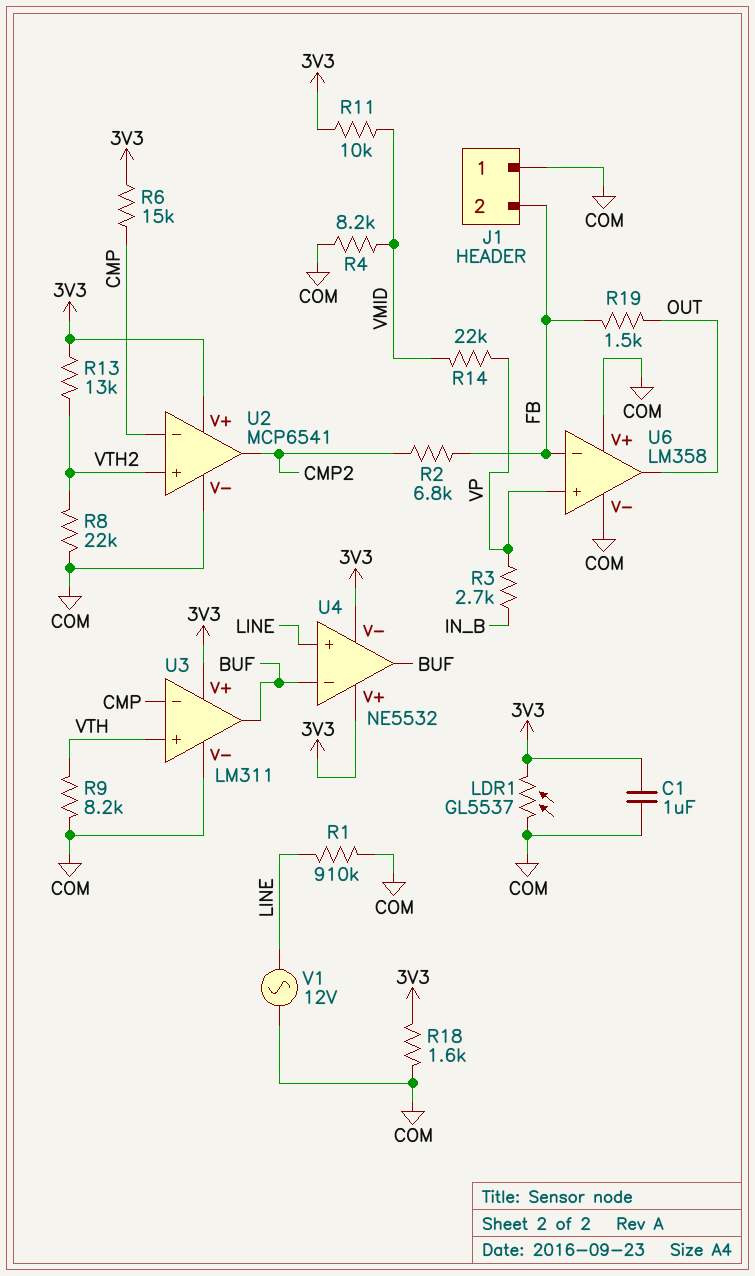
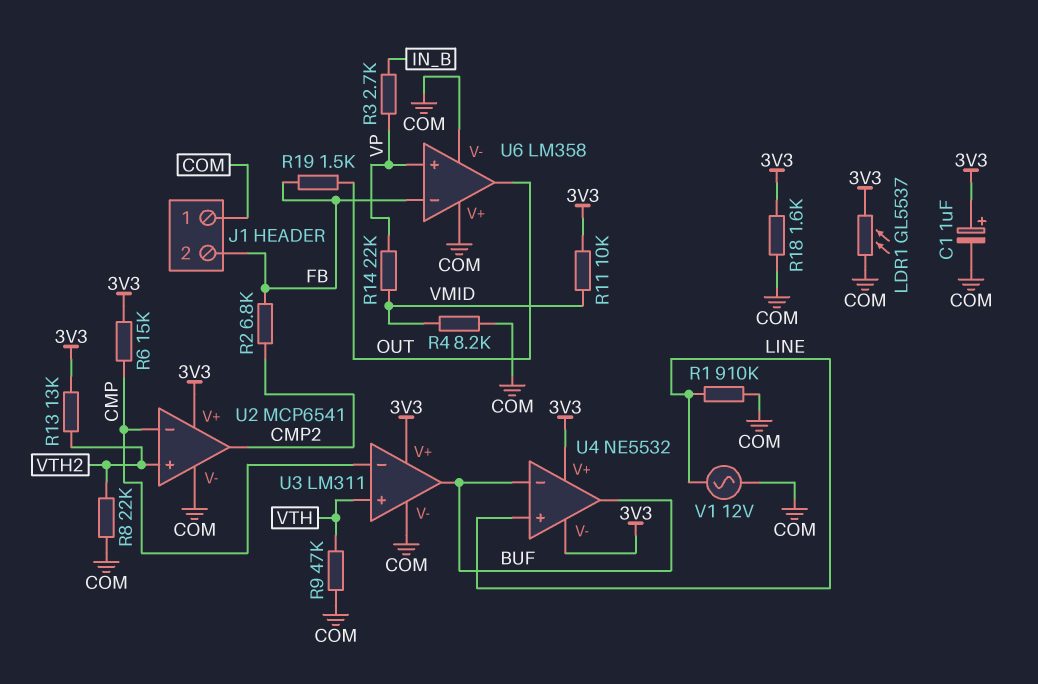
C1: 1uF (3V3, COM) -> 1uF (plus 3V3, minus COM)
R9: 8.2k (COM, VTH) -> 47k (COM, VTH)

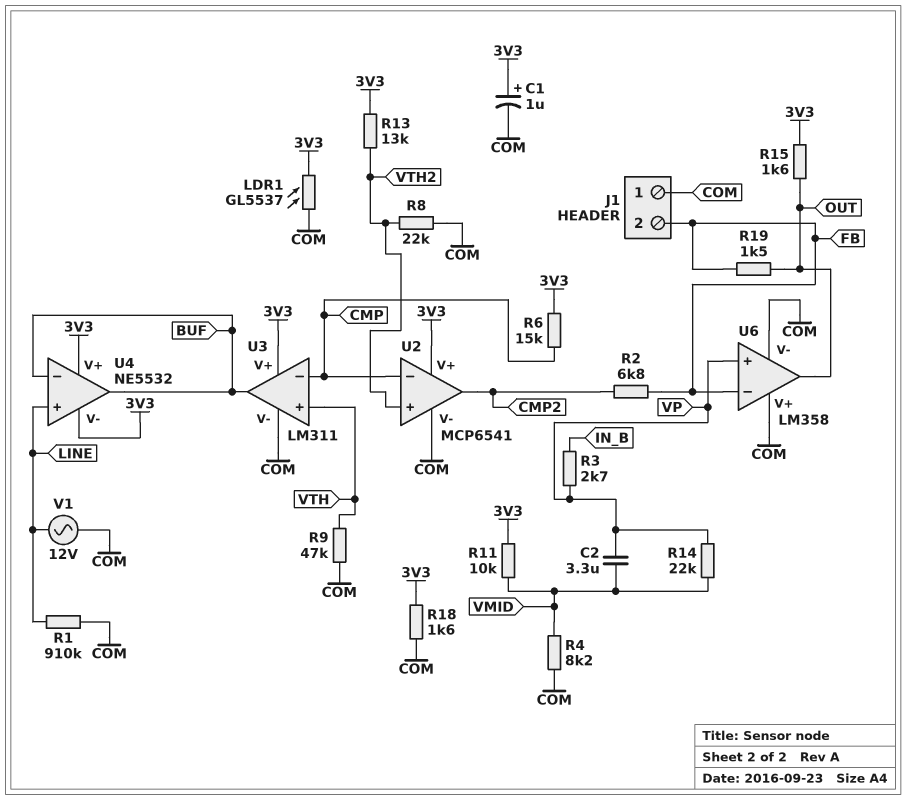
C2: none -> 3.3uF (VMID, VP)
R15: none -> 1.6k (3V3, OUT)

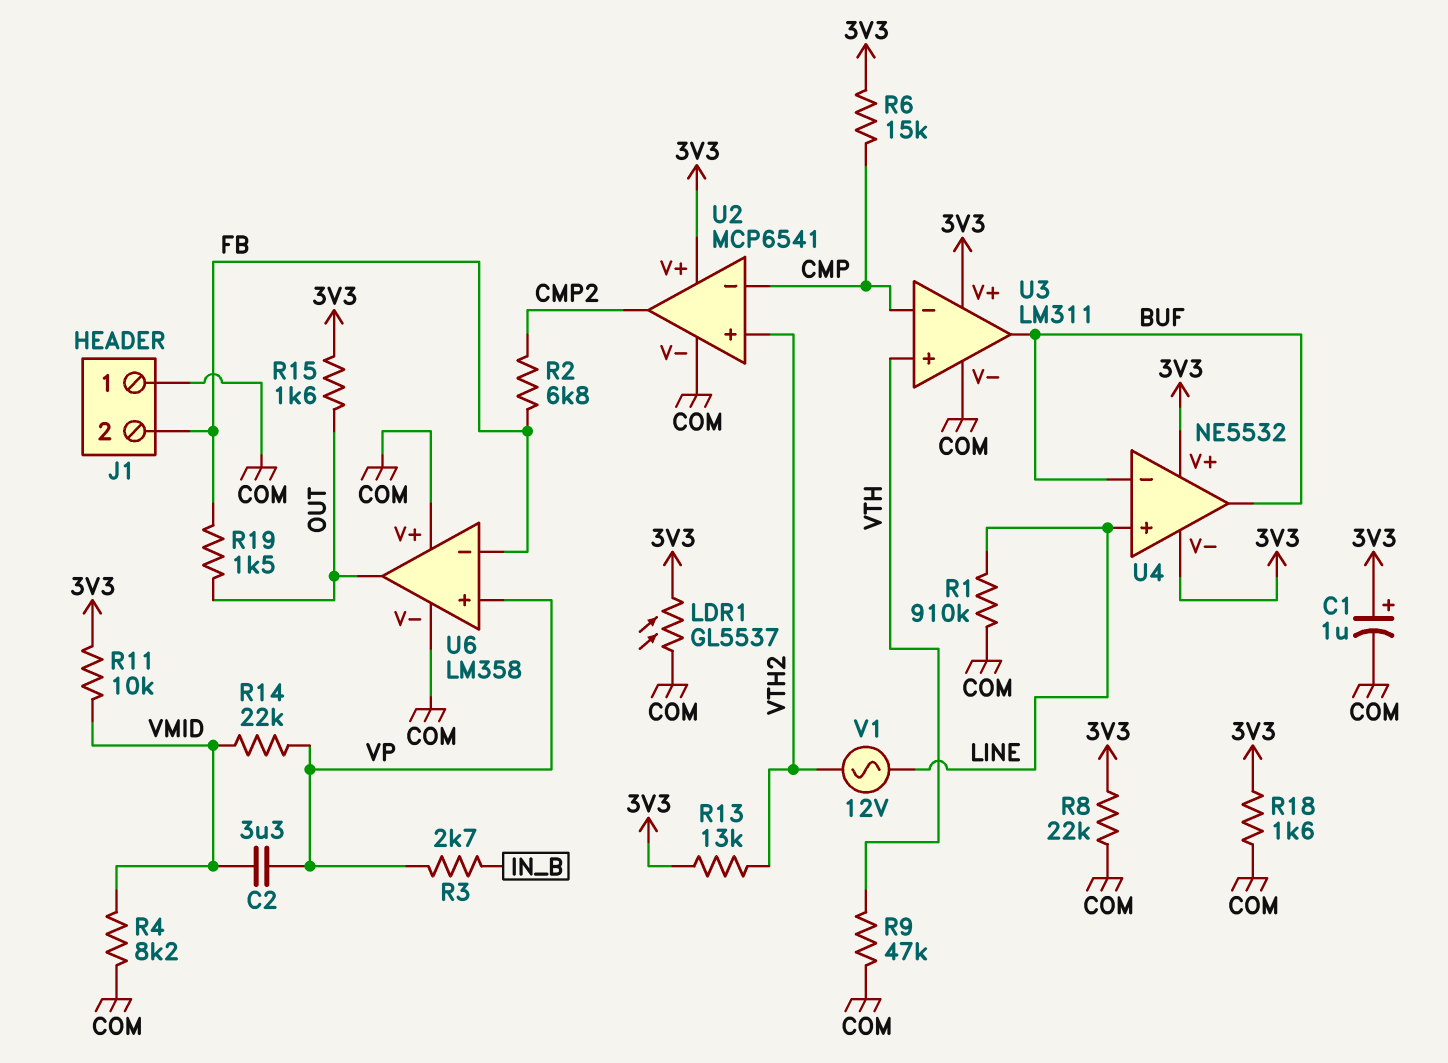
R8: 22k (COM, VTH2) -> 22k (3V3, COM)
V1: AC 12V (COM, LINE) -> AC 12V (LINE, VTH2)

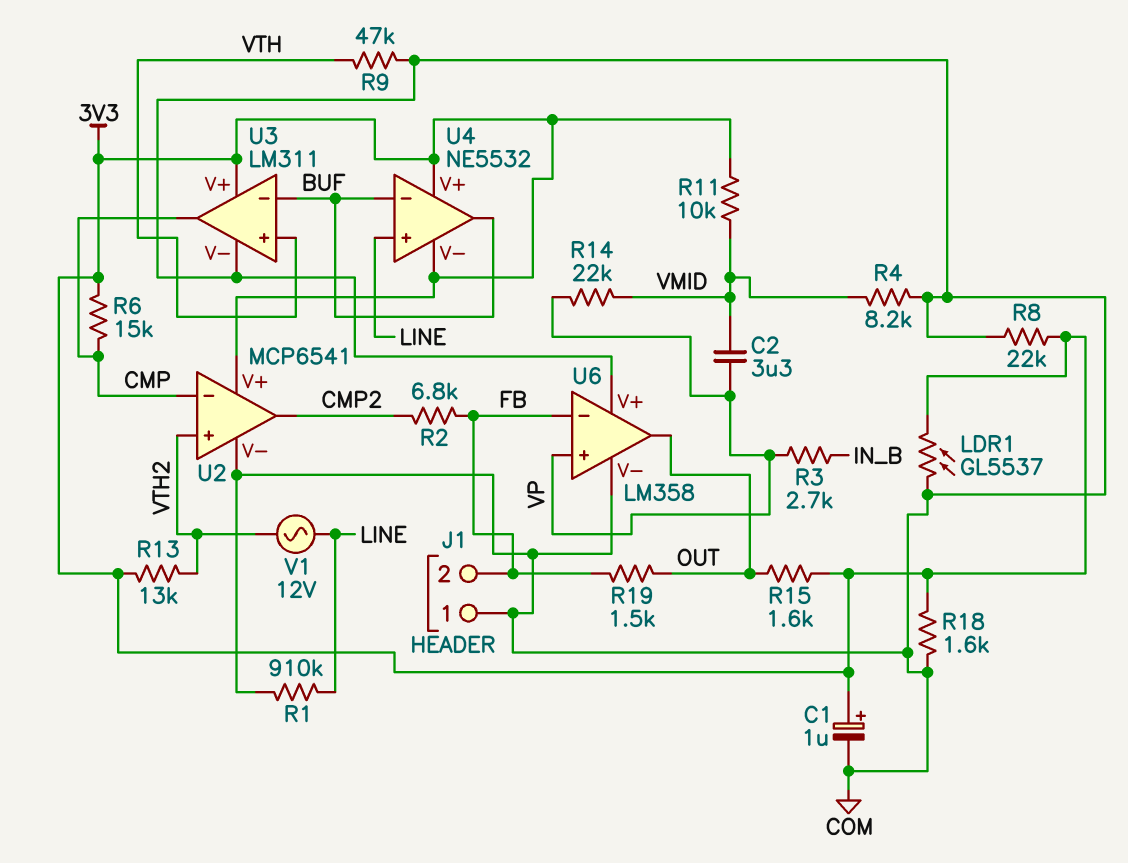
U3 pin in-: CMP -> BUF
U3 pin out: BUF -> CMP

